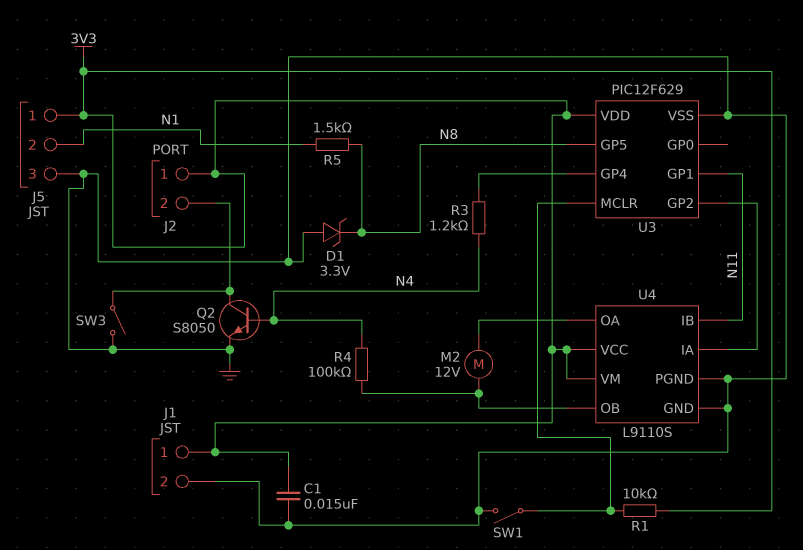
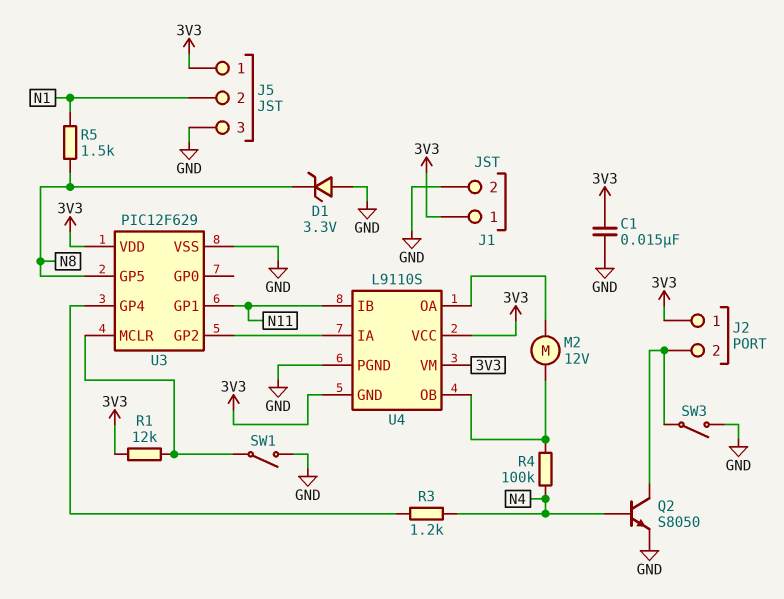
R1: 10k (3V3, U3/MCLR) -> 12k (3V3, U3/MCLR)
U4 pin GND: GND -> 3V3

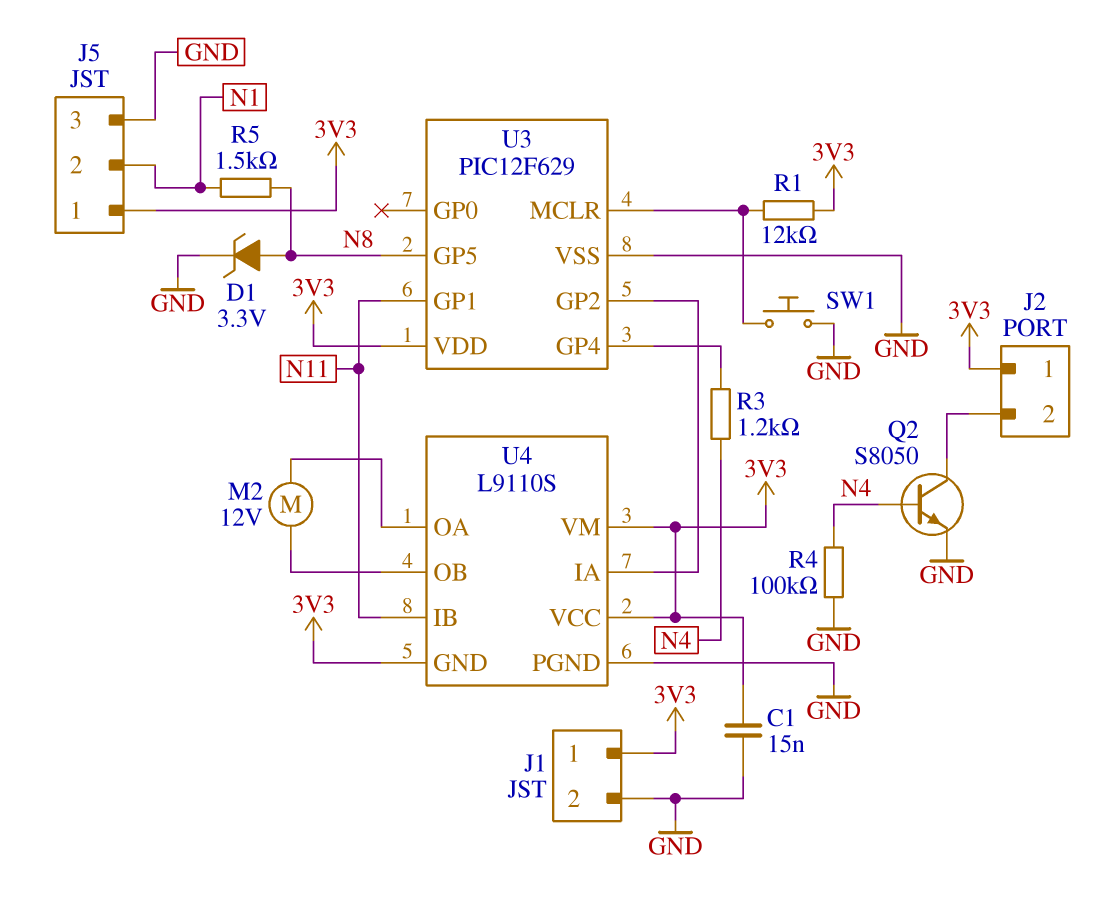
D1: zener 3.3V (A GND, K N8) -> zener 3.3V (A N8, K GND)
R4: 100k (N4, U4/OB) -> 100k (GND, N4)
SW1: switch (GND, U3/MCLR) -> button (GND, U3/MCLR)
SW3: switch (GND, J2/2) -> none

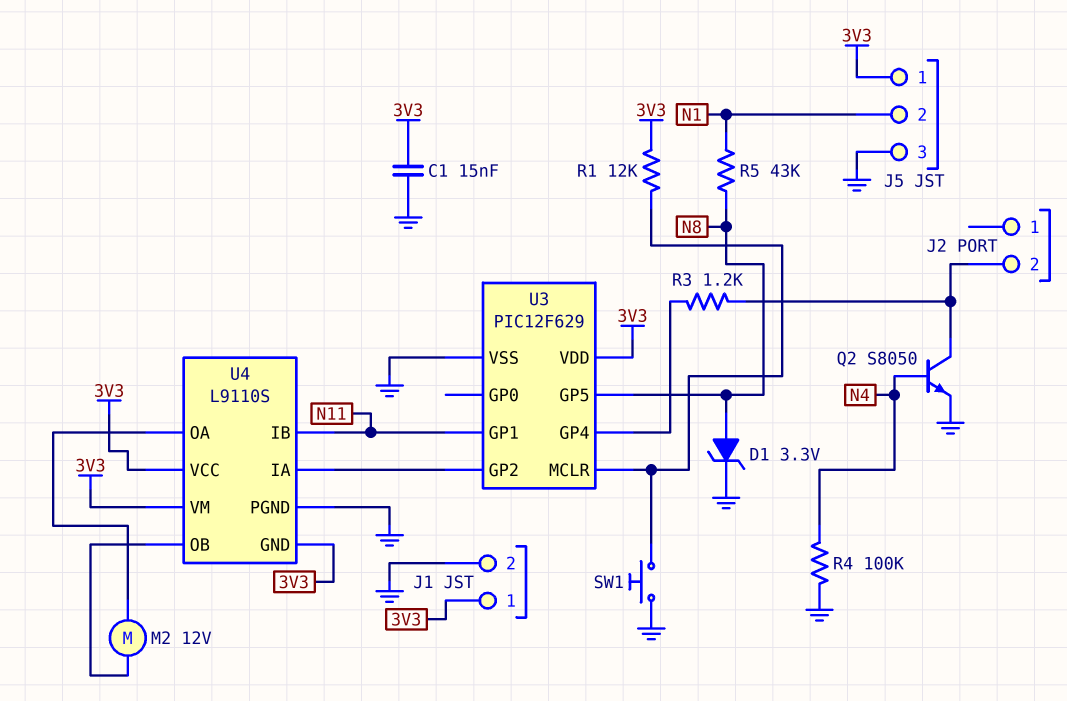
J2 pin 1: 3V3 -> none
R3: 1.2k (N4, U3/GP4) -> 1.2k (J2/2, U3/GP4)
R5: 1.5k (N1, N8) -> 43k (N1, N8)

